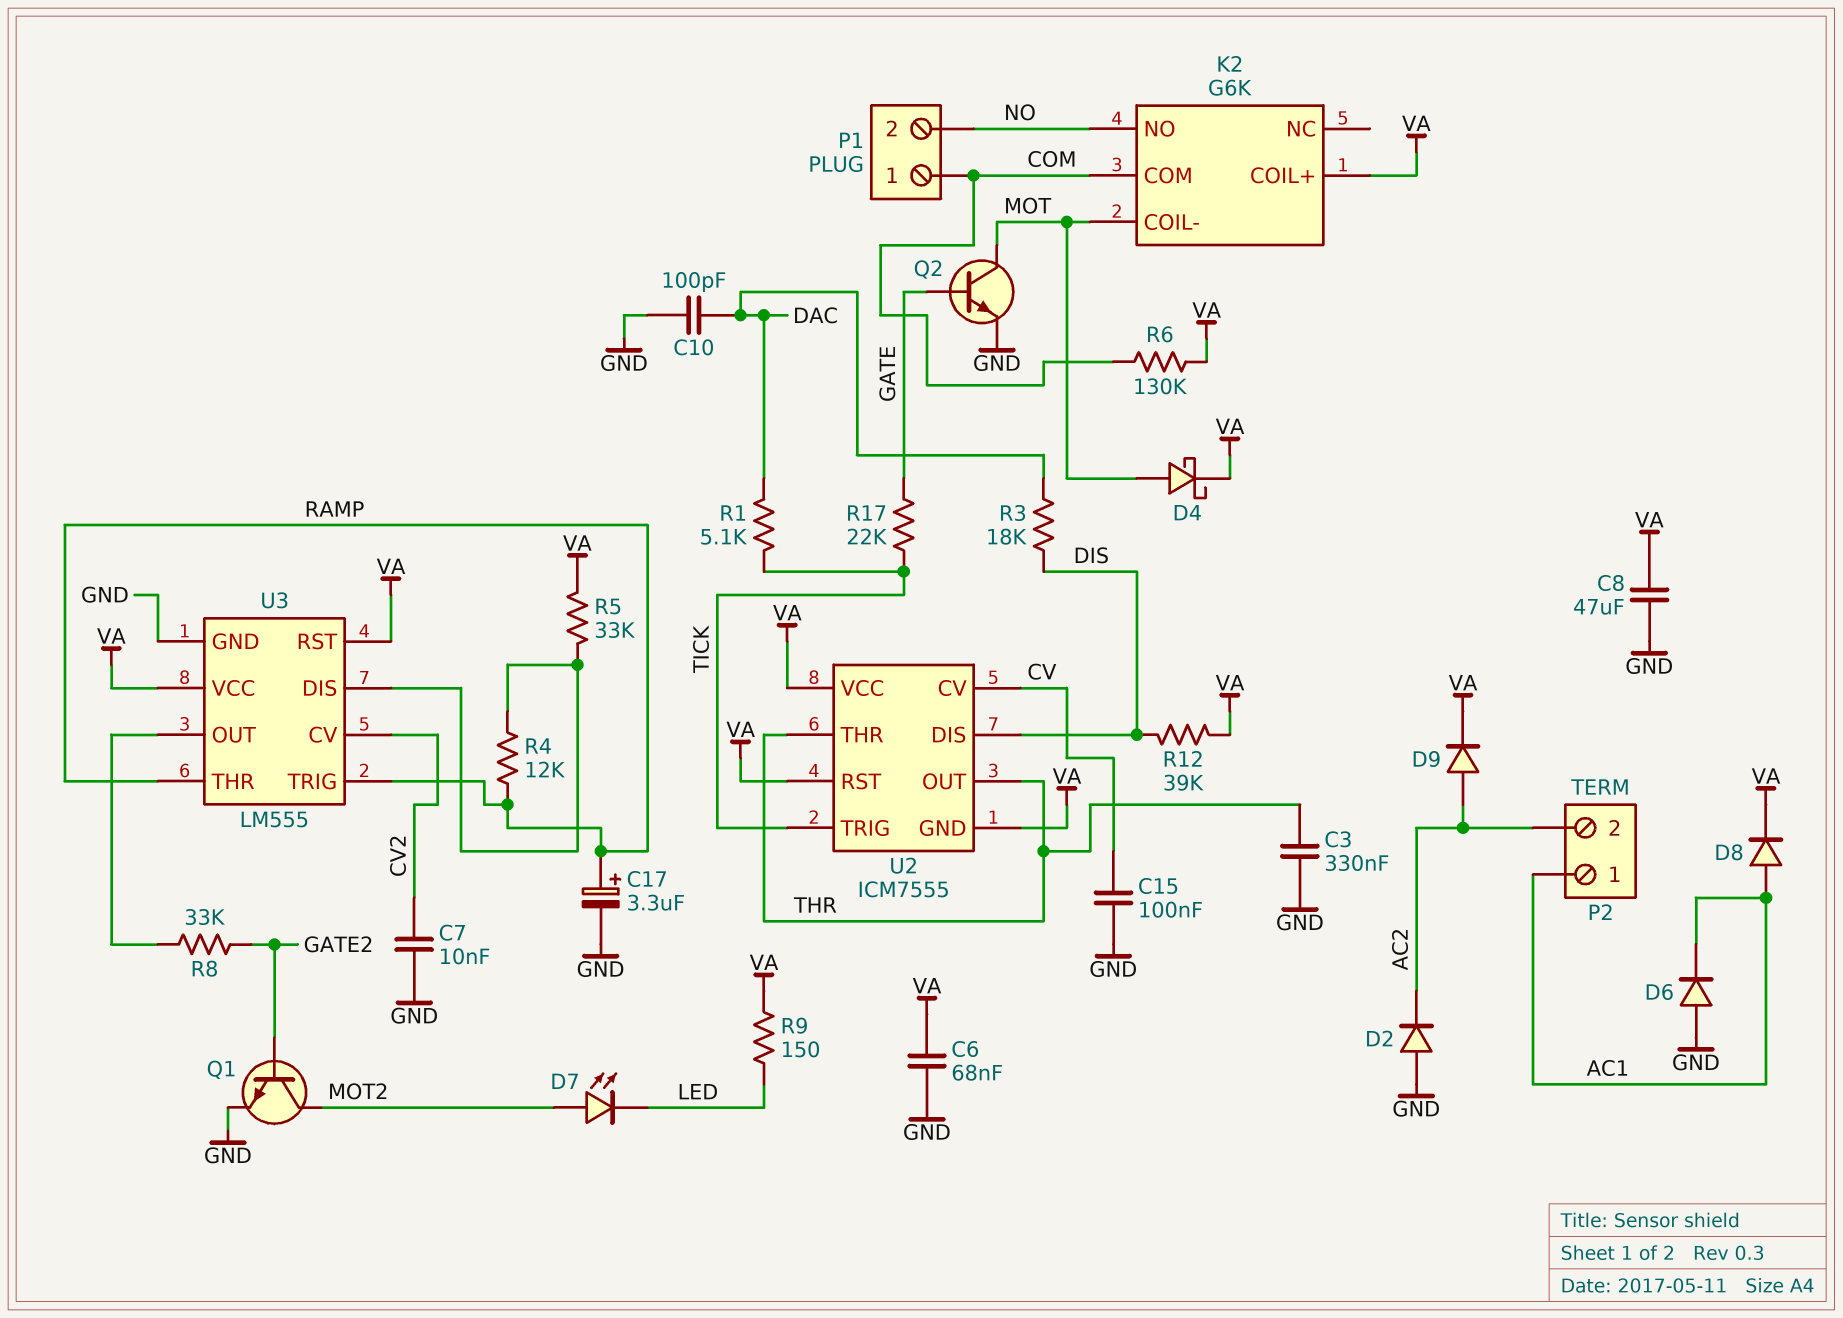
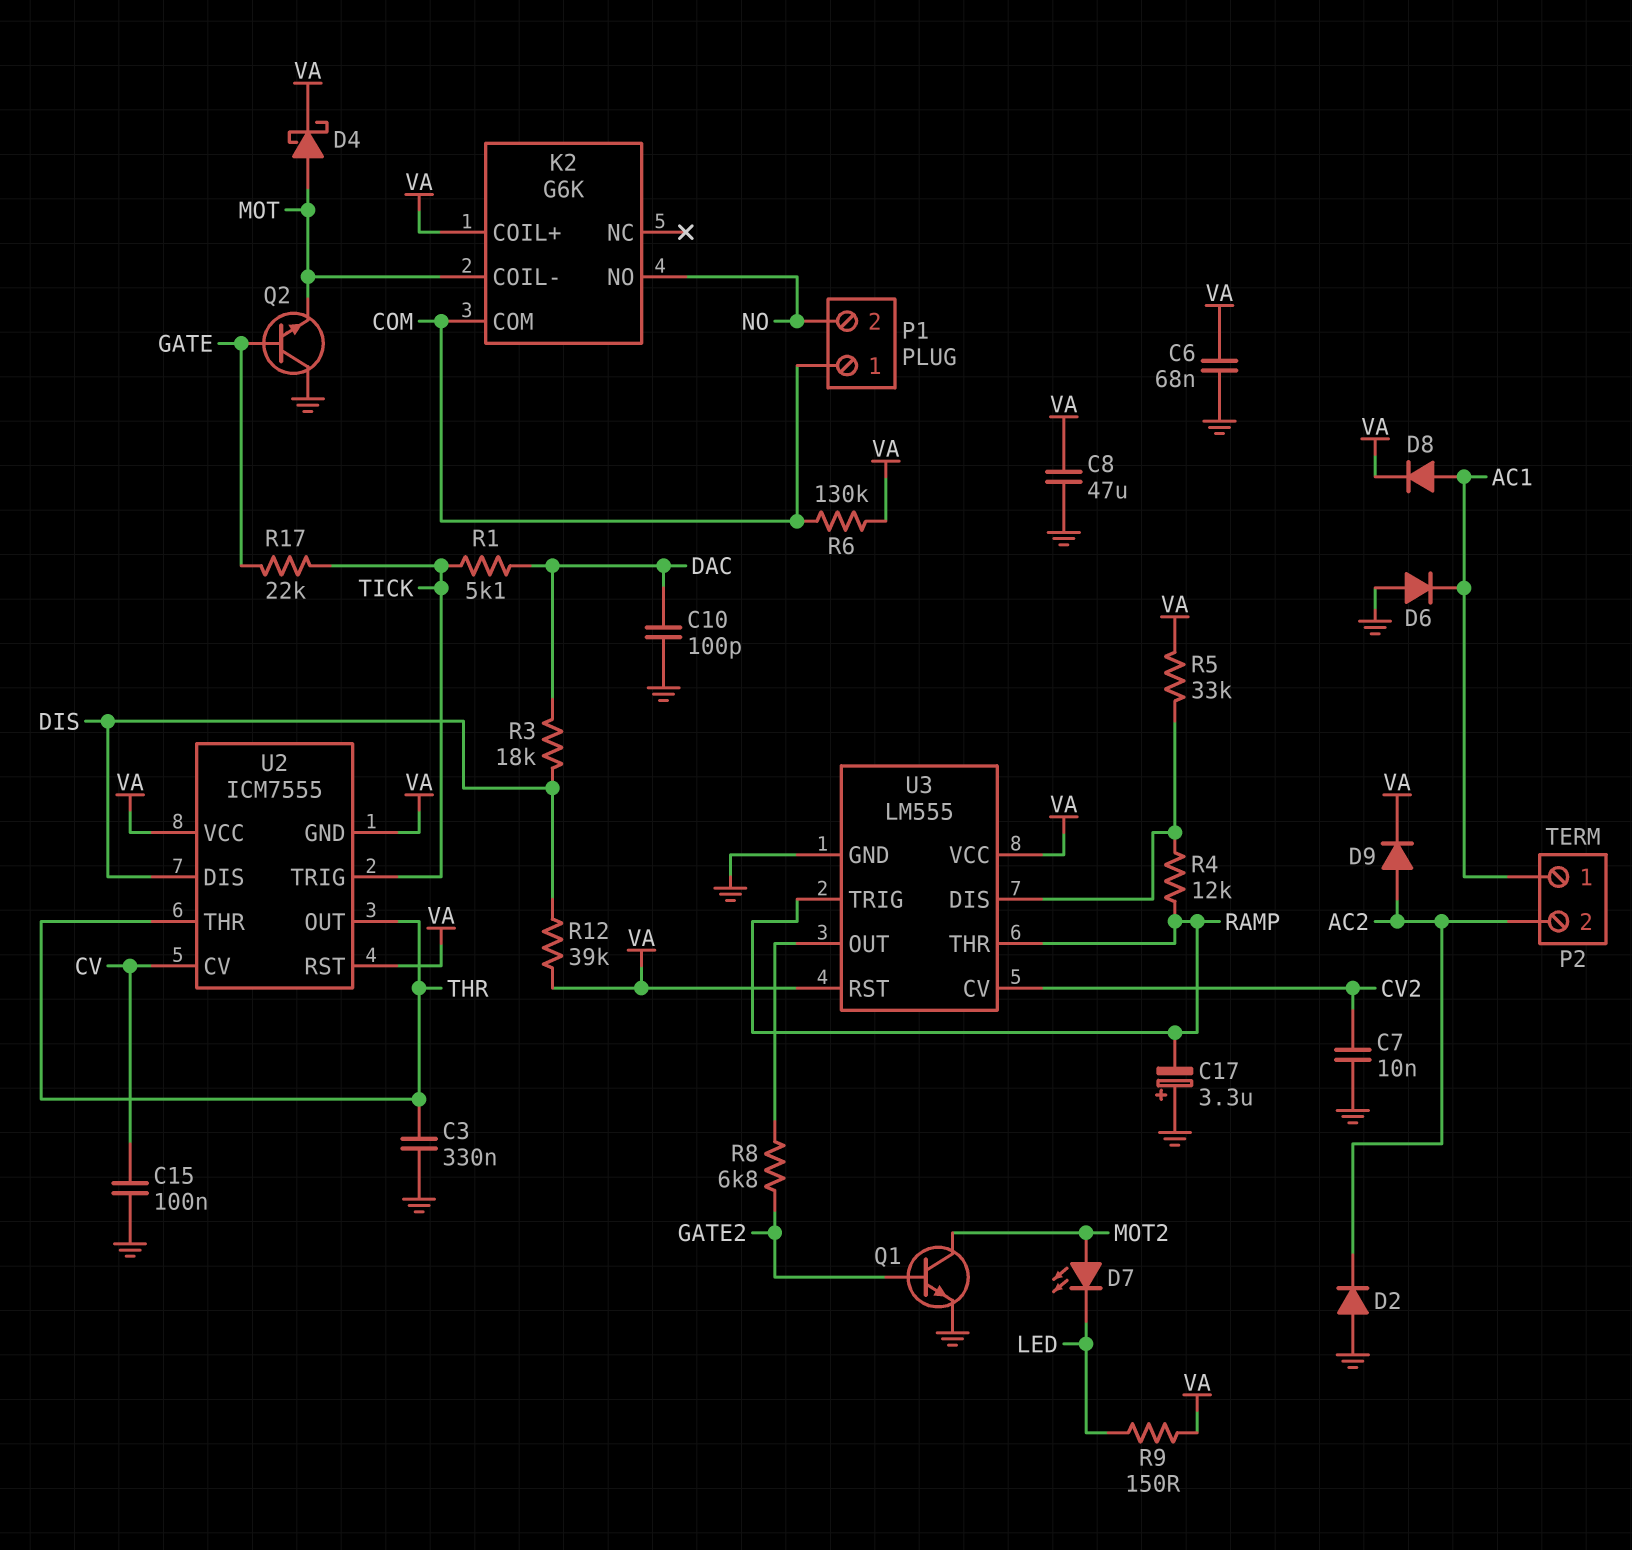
C17: 3.3uF (plus RAMP, minus GND) -> 3.3uF (plus GND, minus RAMP)
Q2: NPN (B GATE, C MOT, E GND) -> NPN (B GATE, C GND, E MOT)
R8: 33k (GATE2, U3/OUT) -> 6.8k (GATE2, U3/OUT)

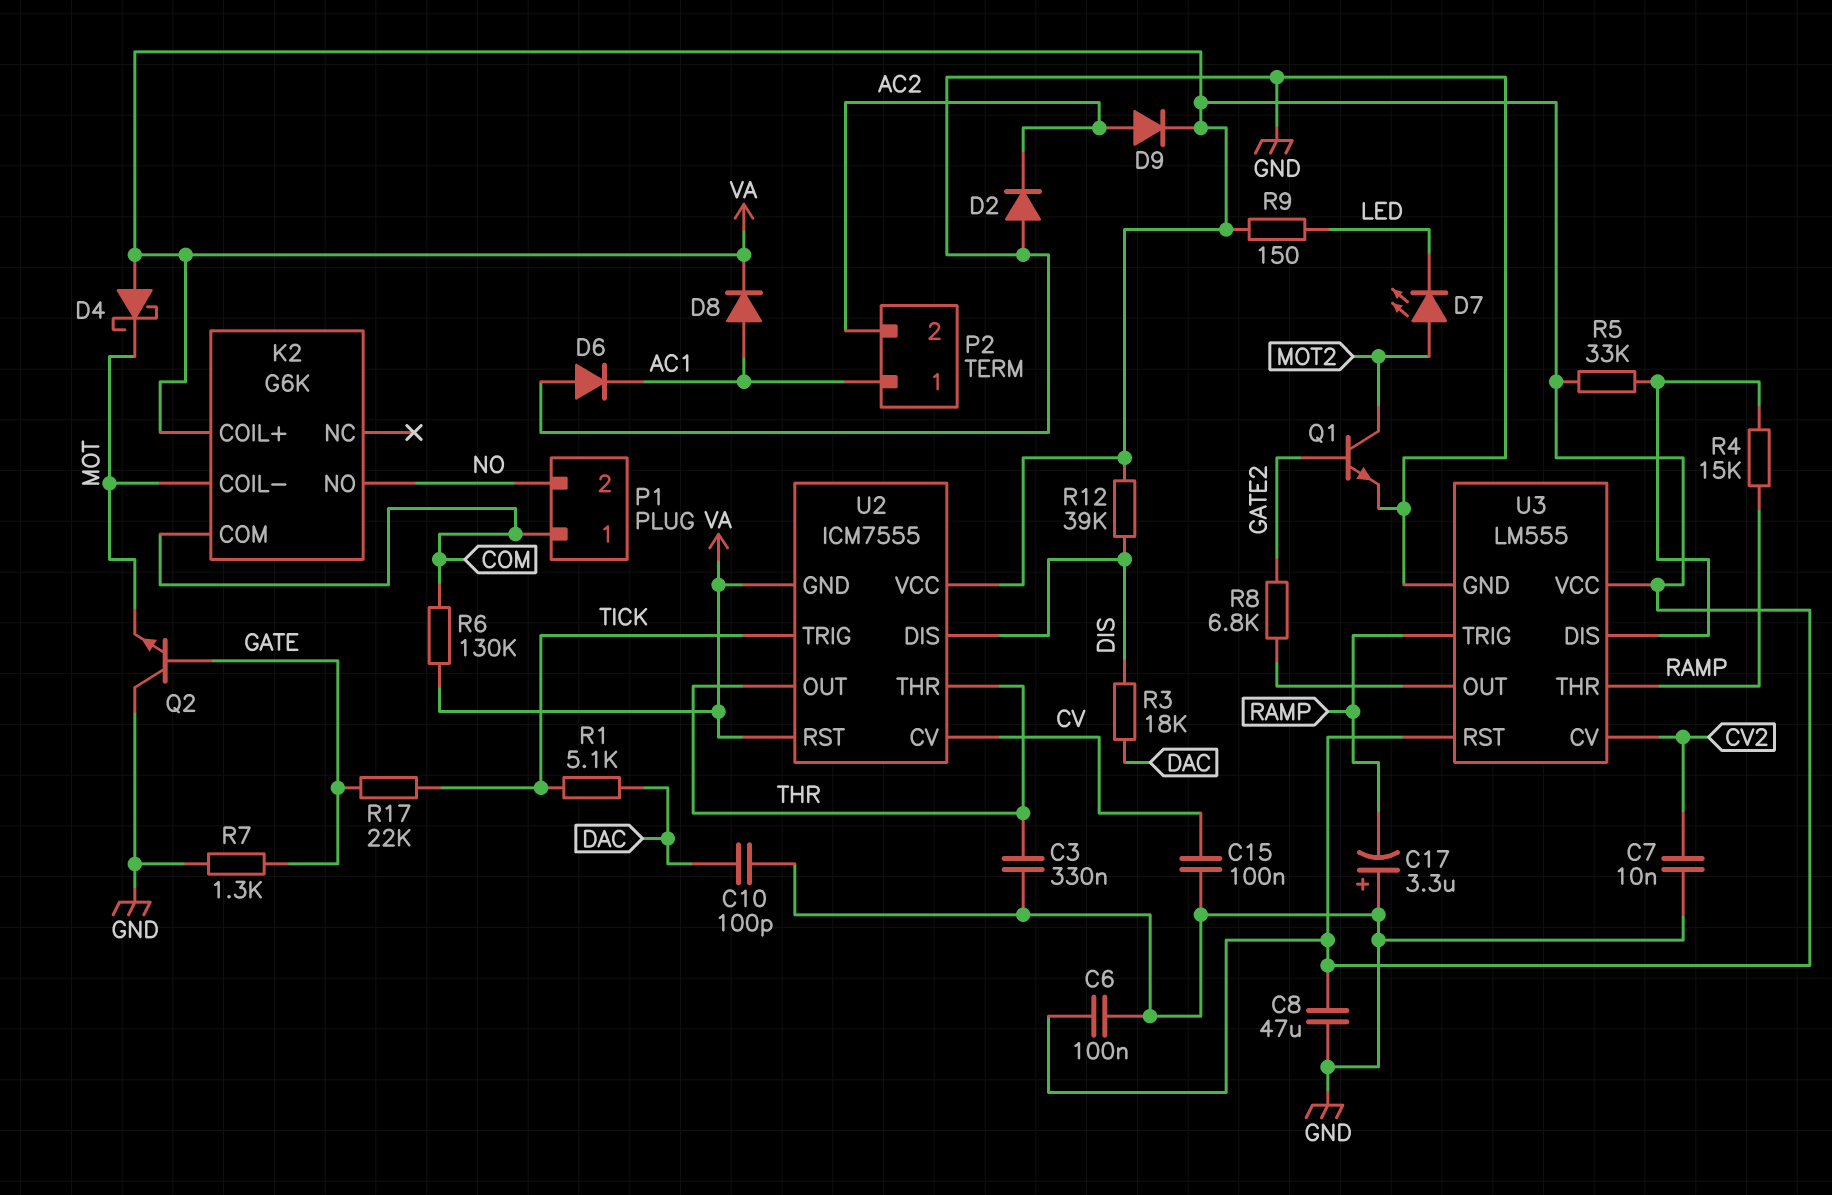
C6: 68nF (GND, VA) -> 100nF (GND, VA)
D4: schottky (A MOT, K VA) -> schottky (A VA, K MOT)
R4: 12k (RAMP, U3/DIS) -> 15k (RAMP, U3/DIS)
R7: none -> 1.3k (GATE, GND)

